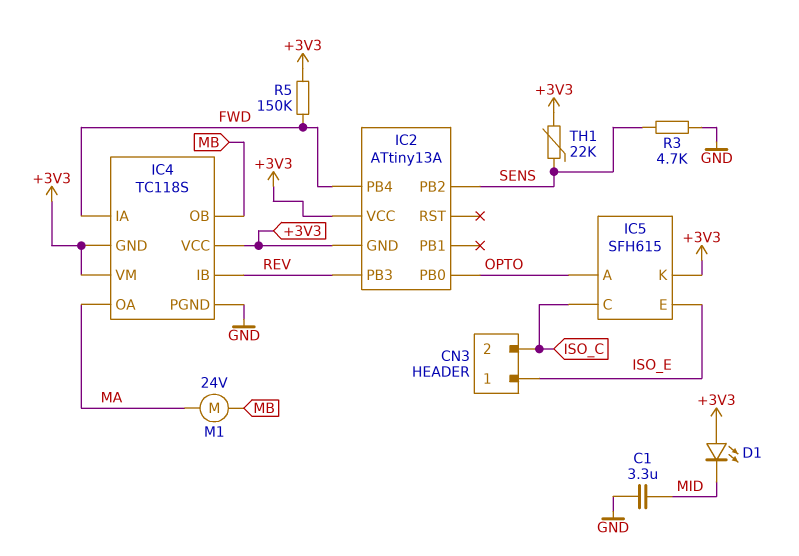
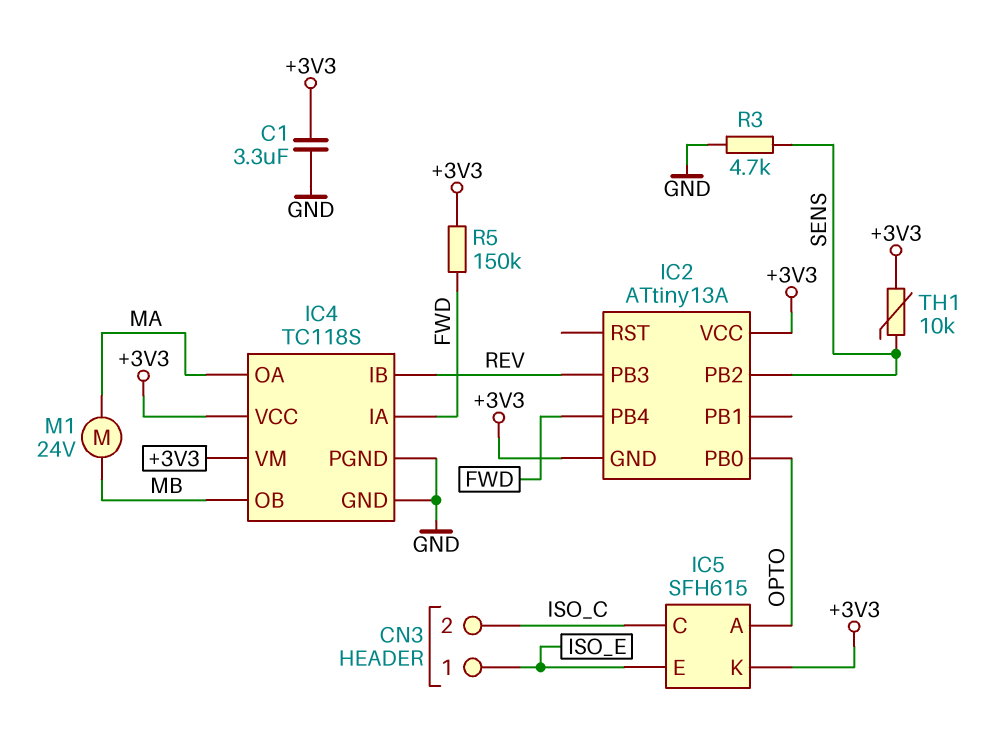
C1: 3.3uF (GND, MID) -> 3.3uF (+3V3, GND)
D1: LED (A +3V3, K MID) -> none
IC4 pin GND: +3V3 -> GND
TH1: 22k (+3V3, SENS) -> 10k (+3V3, SENS)

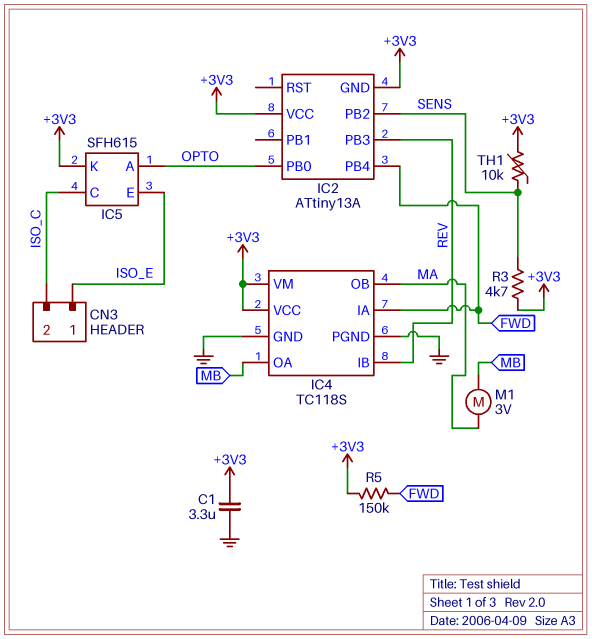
IC4 pin OA: MA -> MB
IC4 pin OB: MB -> MA
M1: motor 24V (MA, MB) -> motor 3V (MA, MB)
R3: 4.7k (GND, SENS) -> 4.7k (+3V3, SENS)

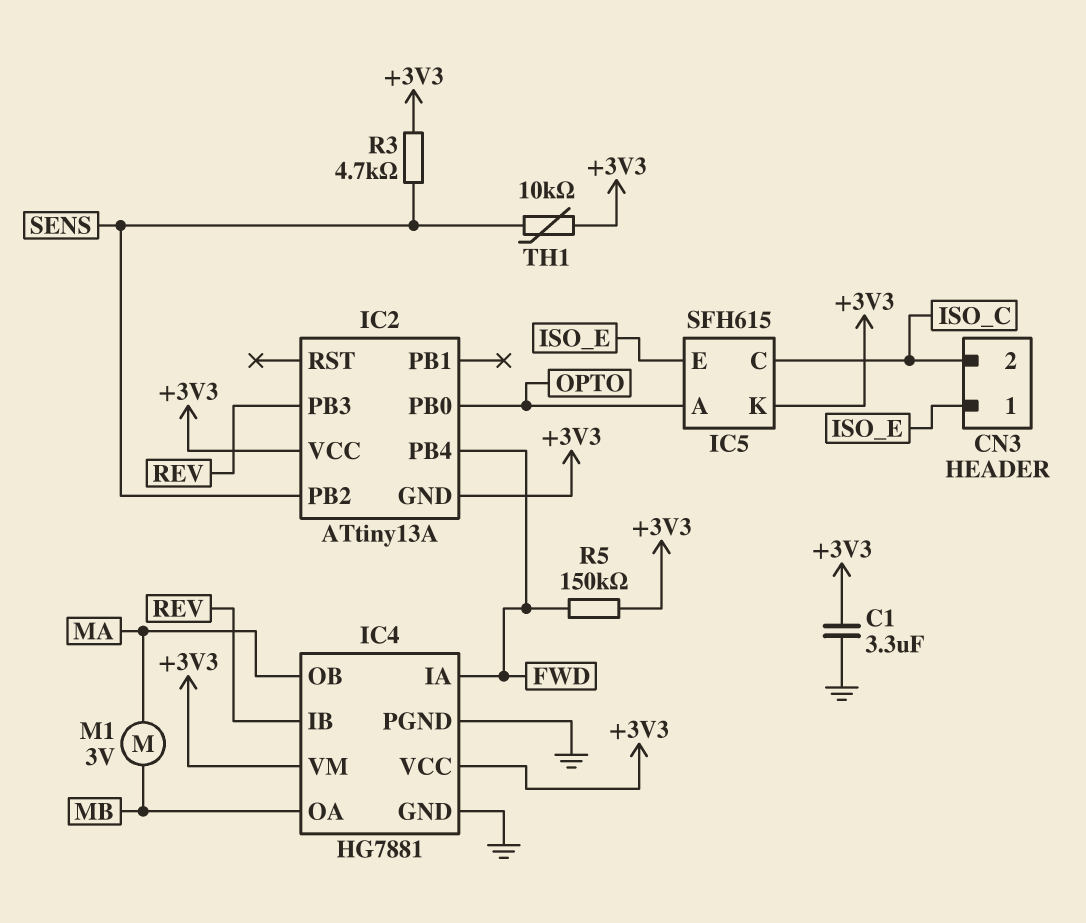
IC4: TC118S -> HG7881

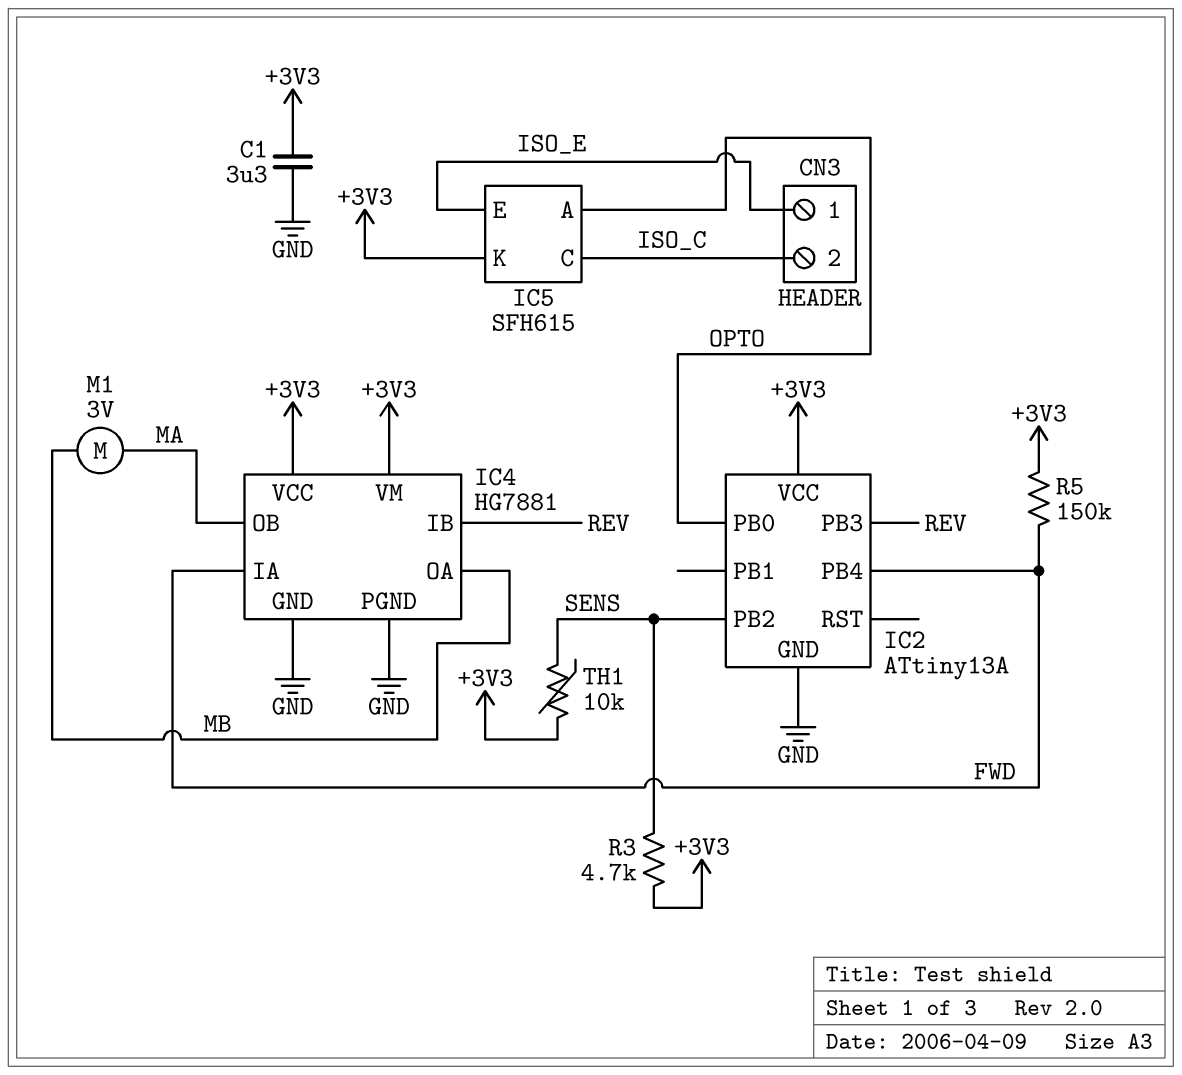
IC2 pin GND: +3V3 -> GND

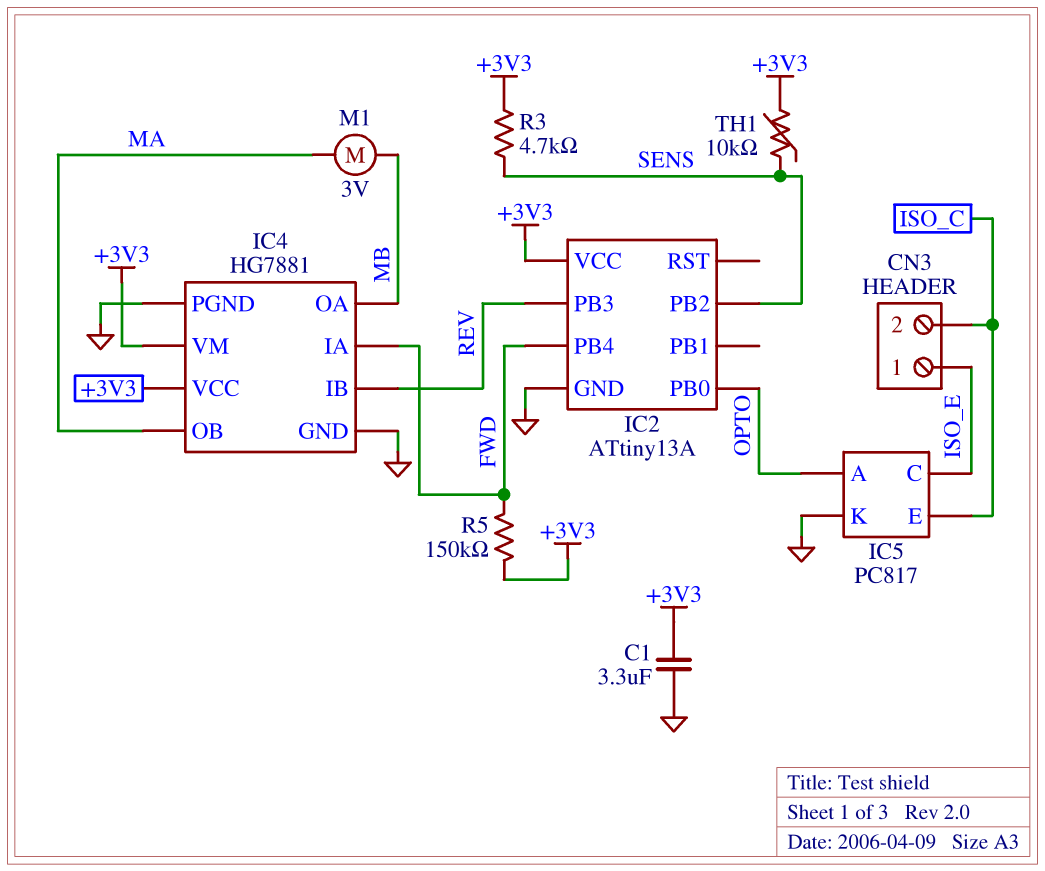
IC5: SFH615 -> PC817
IC5 pin C: ISO_C -> ISO_E
IC5 pin E: ISO_E -> ISO_C
IC5 pin K: +3V3 -> GND

